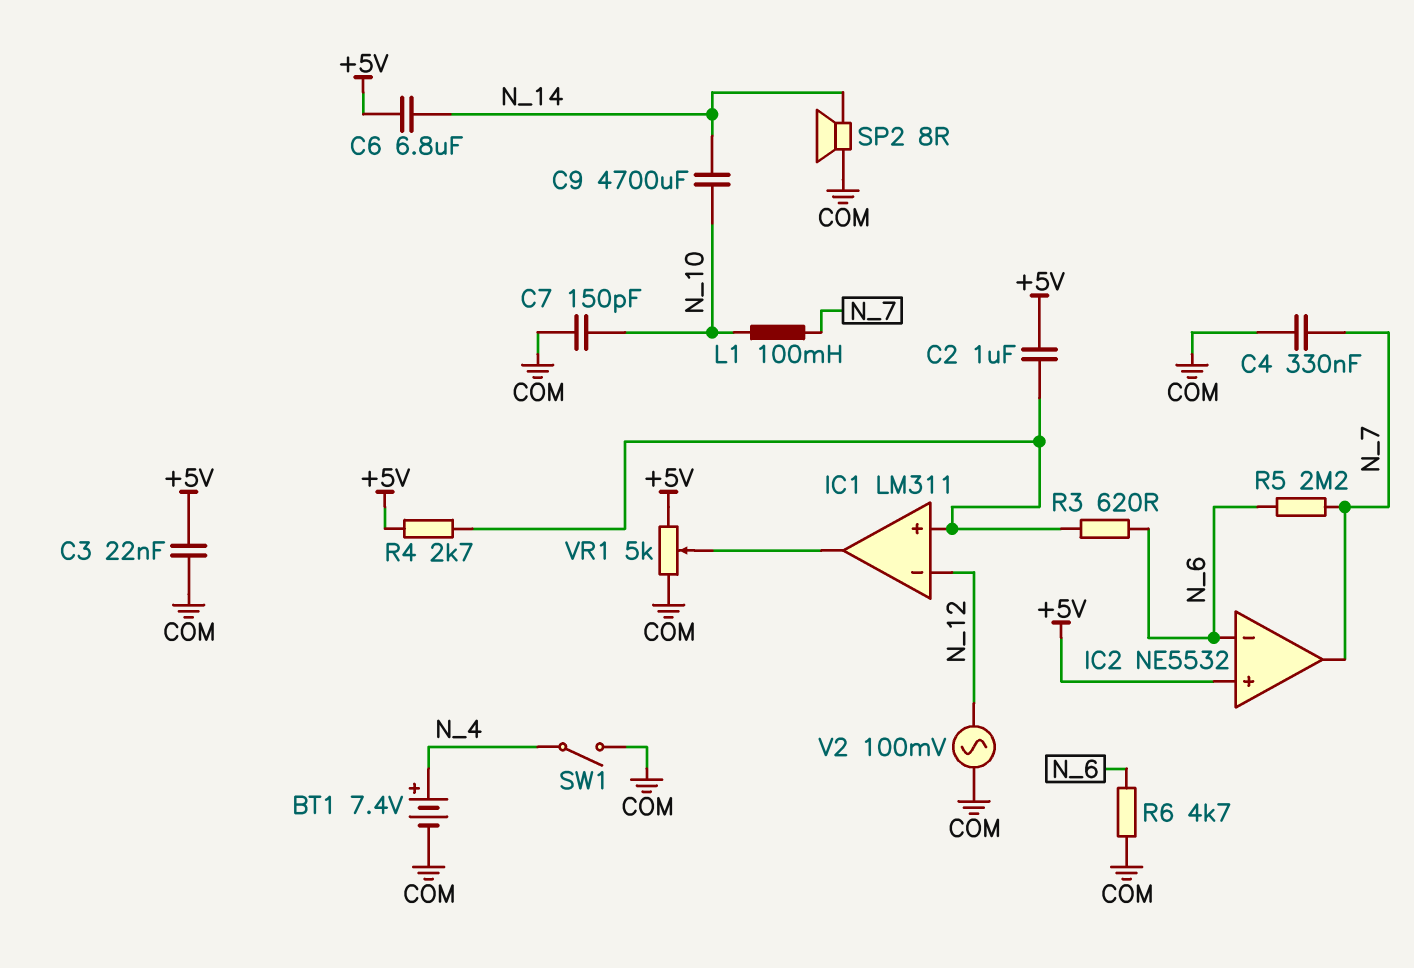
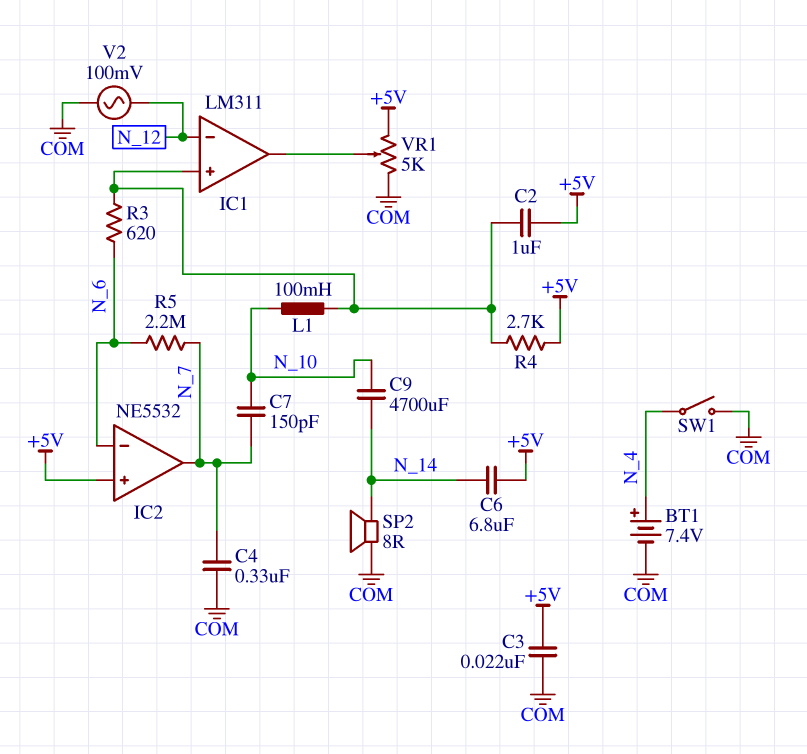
C7: 150pF (COM, N_10) -> 150pF (N_7, N_10)
L1: 100mH (N_7, N_10) -> 100mH (IC1/in+, N_10)
R6: 4.7k (COM, N_6) -> none

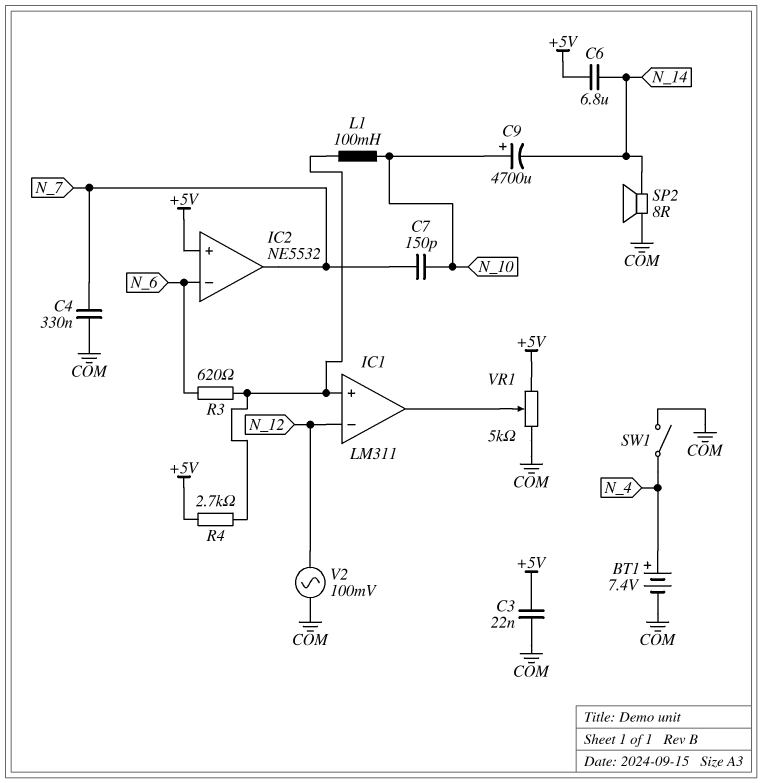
C2: 1uF (+5V, IC1/in+) -> none
C9: 4700uF (N_10, N_14) -> 4700uF (plus N_10, minus N_14)
R5: 2.2M (N_6, N_7) -> none

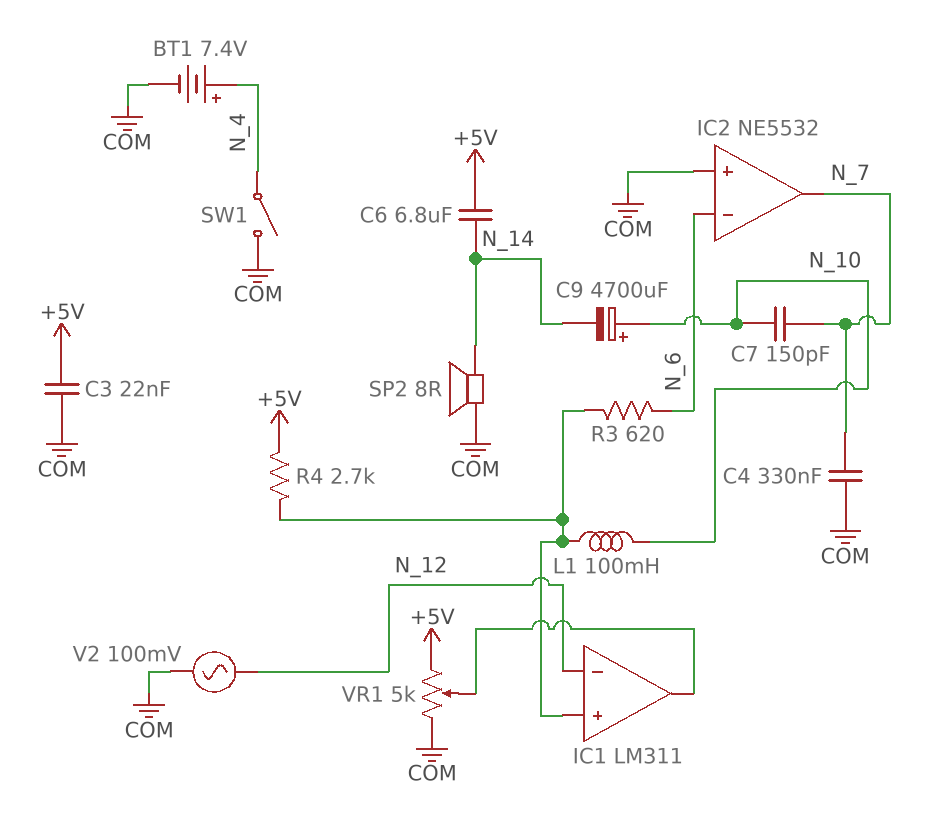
IC2 pin in+: +5V -> COM

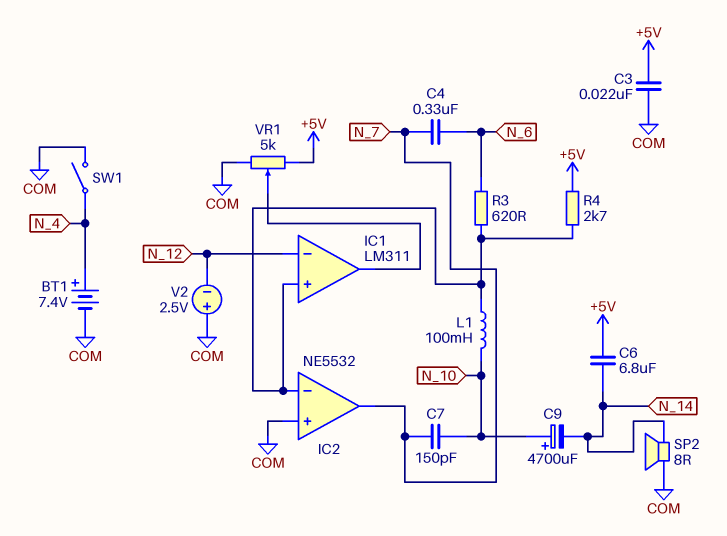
C4: 330nF (COM, N_7) -> 330nF (N_6, N_7)
IC2 pin in-: N_6 -> IC1/in+
V2: AC 100mV (COM, N_12) -> 2.5V (plus COM, minus N_12)

